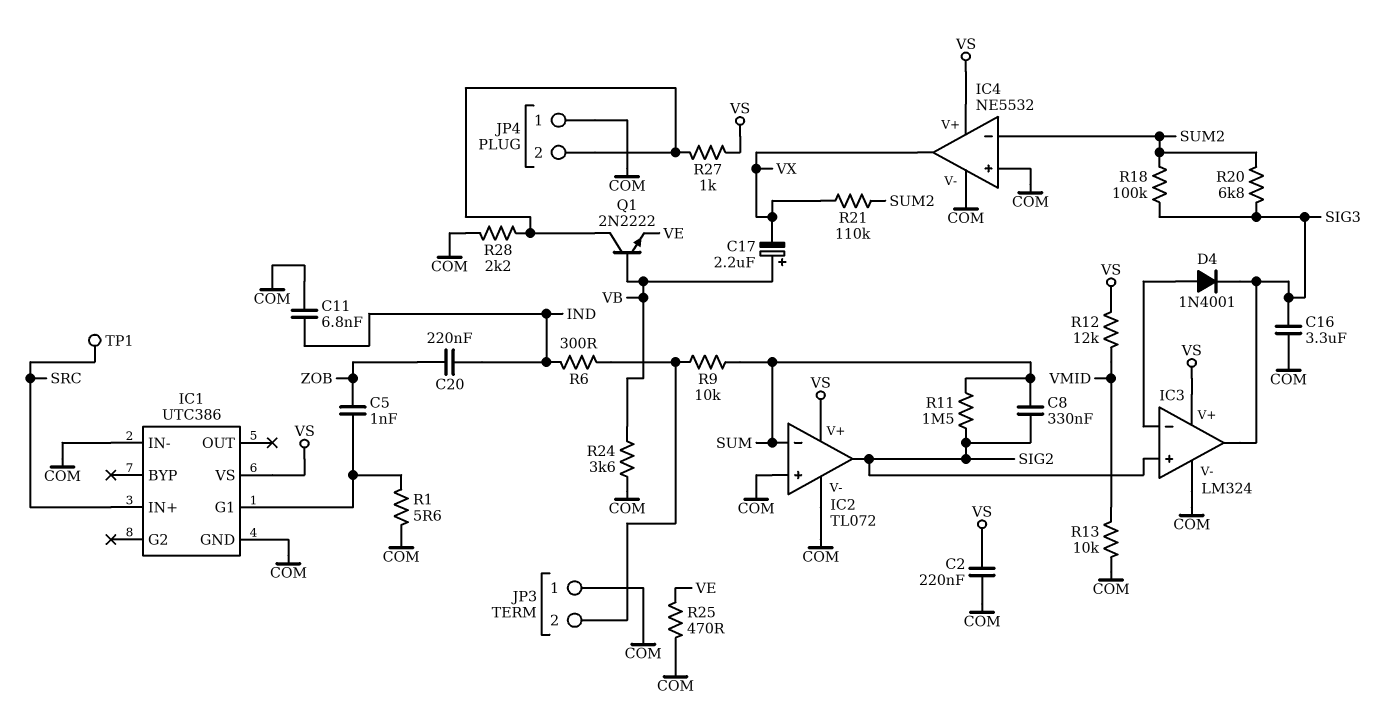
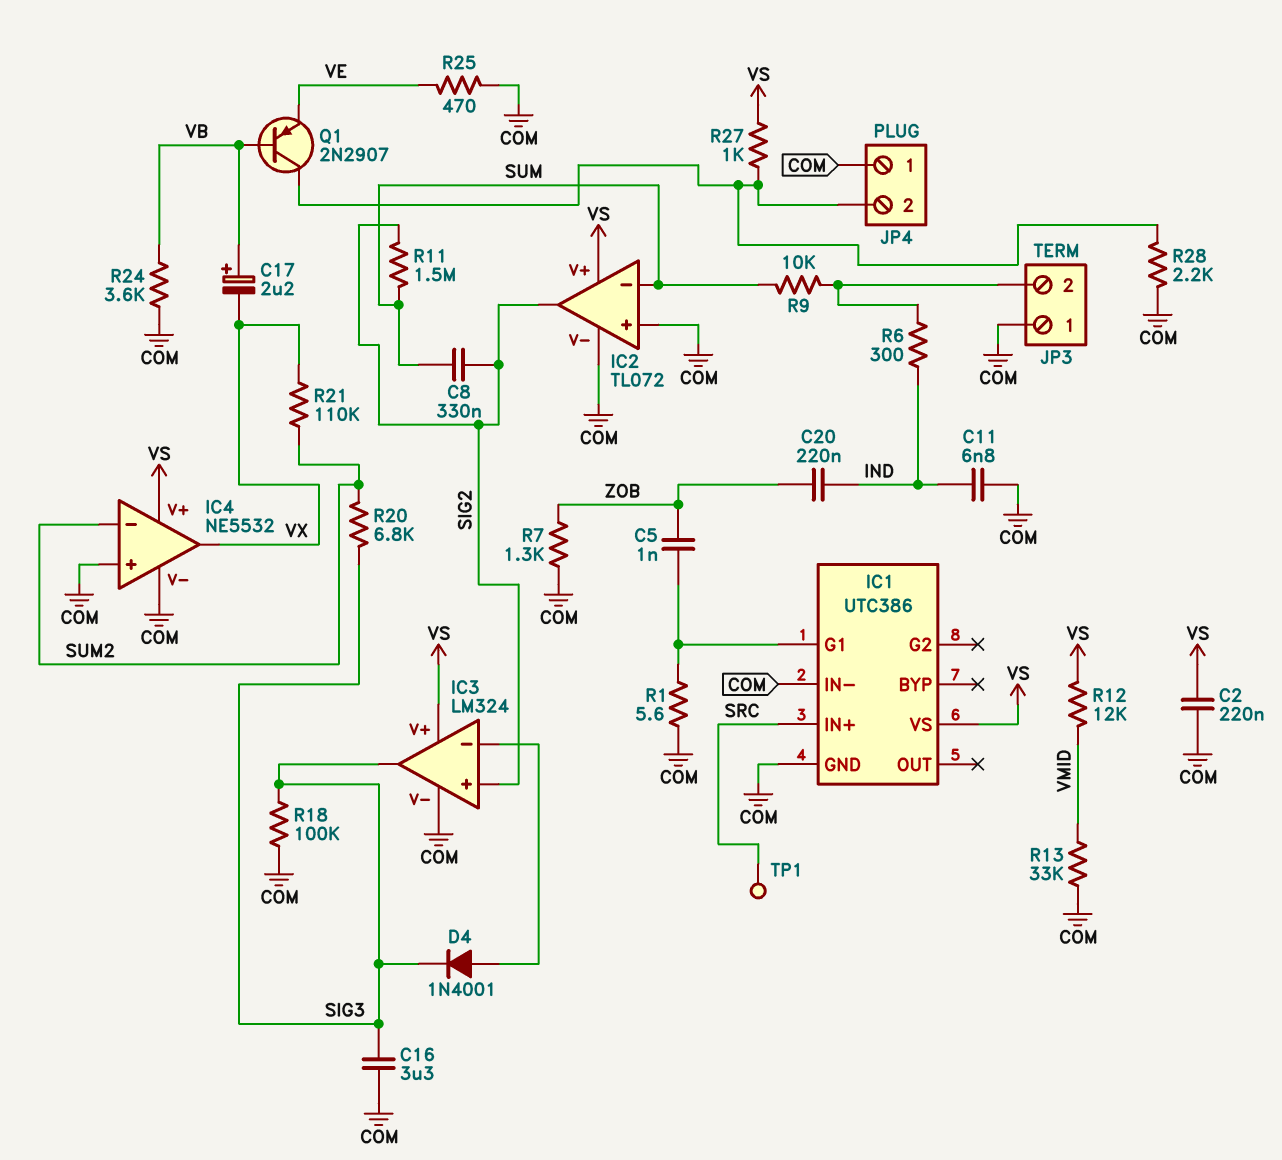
Q1: NPN 2N2222 (B VB, C JP4/2, E VE) -> PNP 2N2907 (B VB, C JP4/2, E VE)
R7: none -> 1.3k (COM, ZOB)
R13: 10k (COM, VMID) -> 33k (COM, VMID)
R18: 100k (SIG3, SUM2) -> 100k (COM, SIG3)

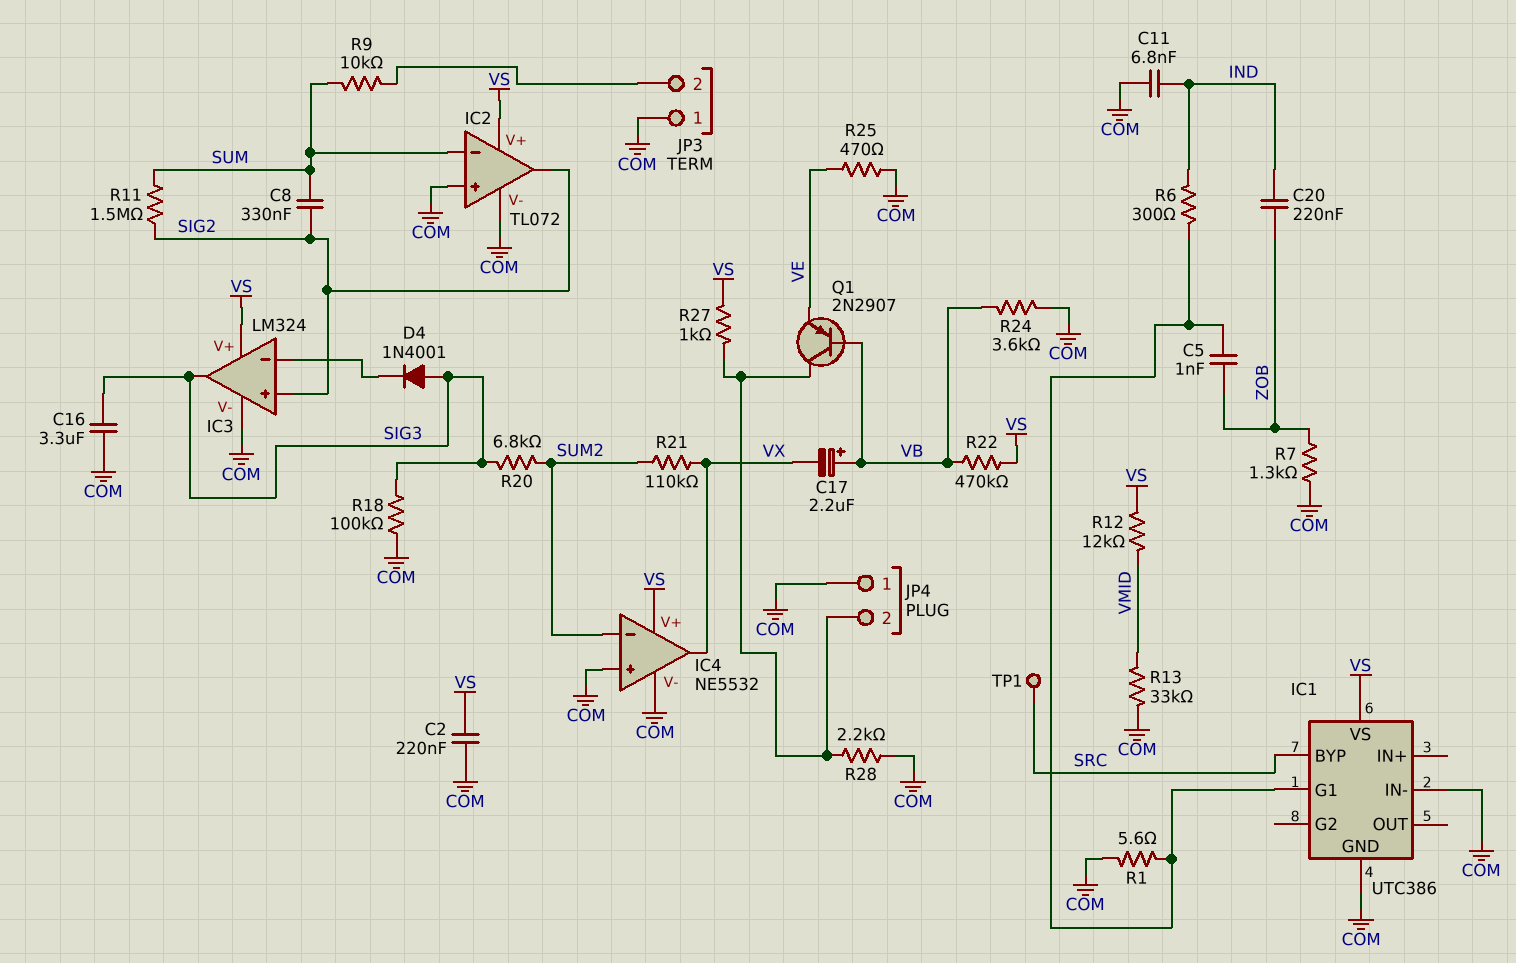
D4: diode 1N4001 (A IC3/in-, K SIG3) -> diode 1N4001 (A SIG3, K IC3/in-)
IC1 pin BYP: none -> SRC
IC1 pin IN+: SRC -> none
R6: 300 (IND, JP3/2) -> 300 (IC1/G1, IND)
R22: none -> 470k (VB, VS)

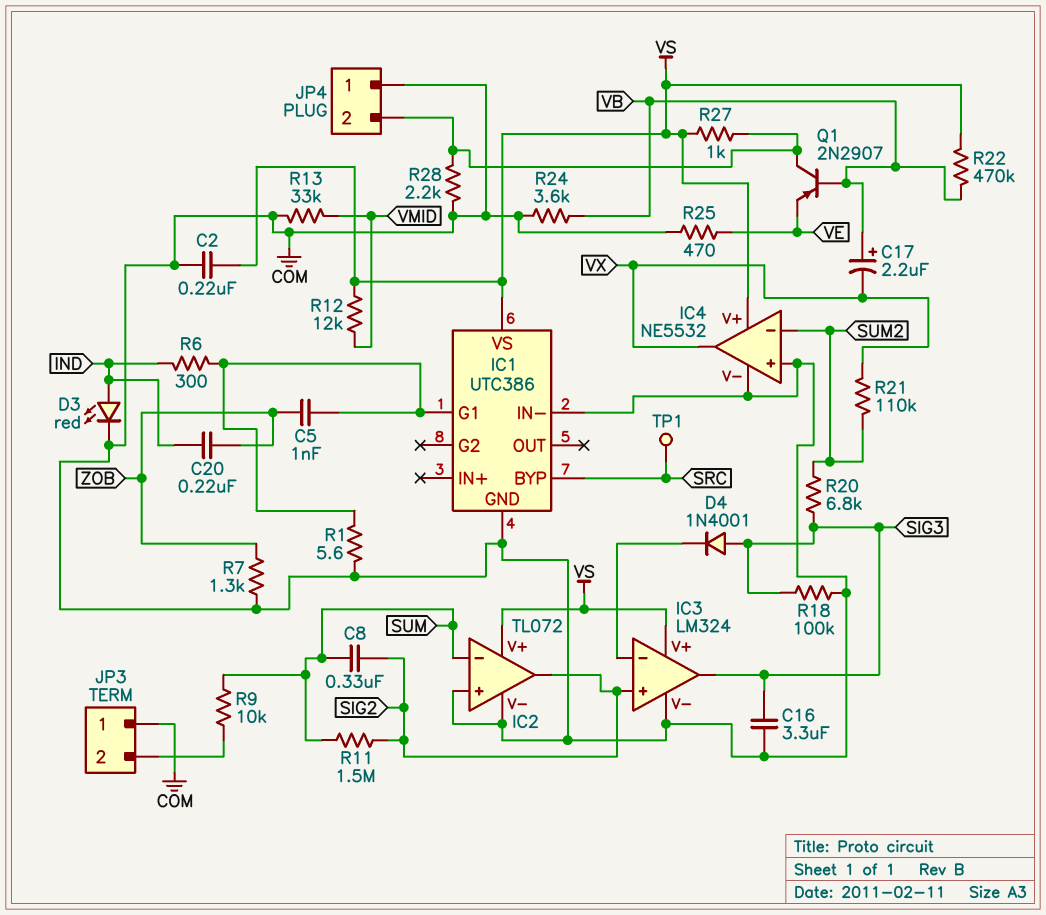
C11: 6.8nF (COM, IND) -> none
D3: none -> LED red (A IND, K COM)

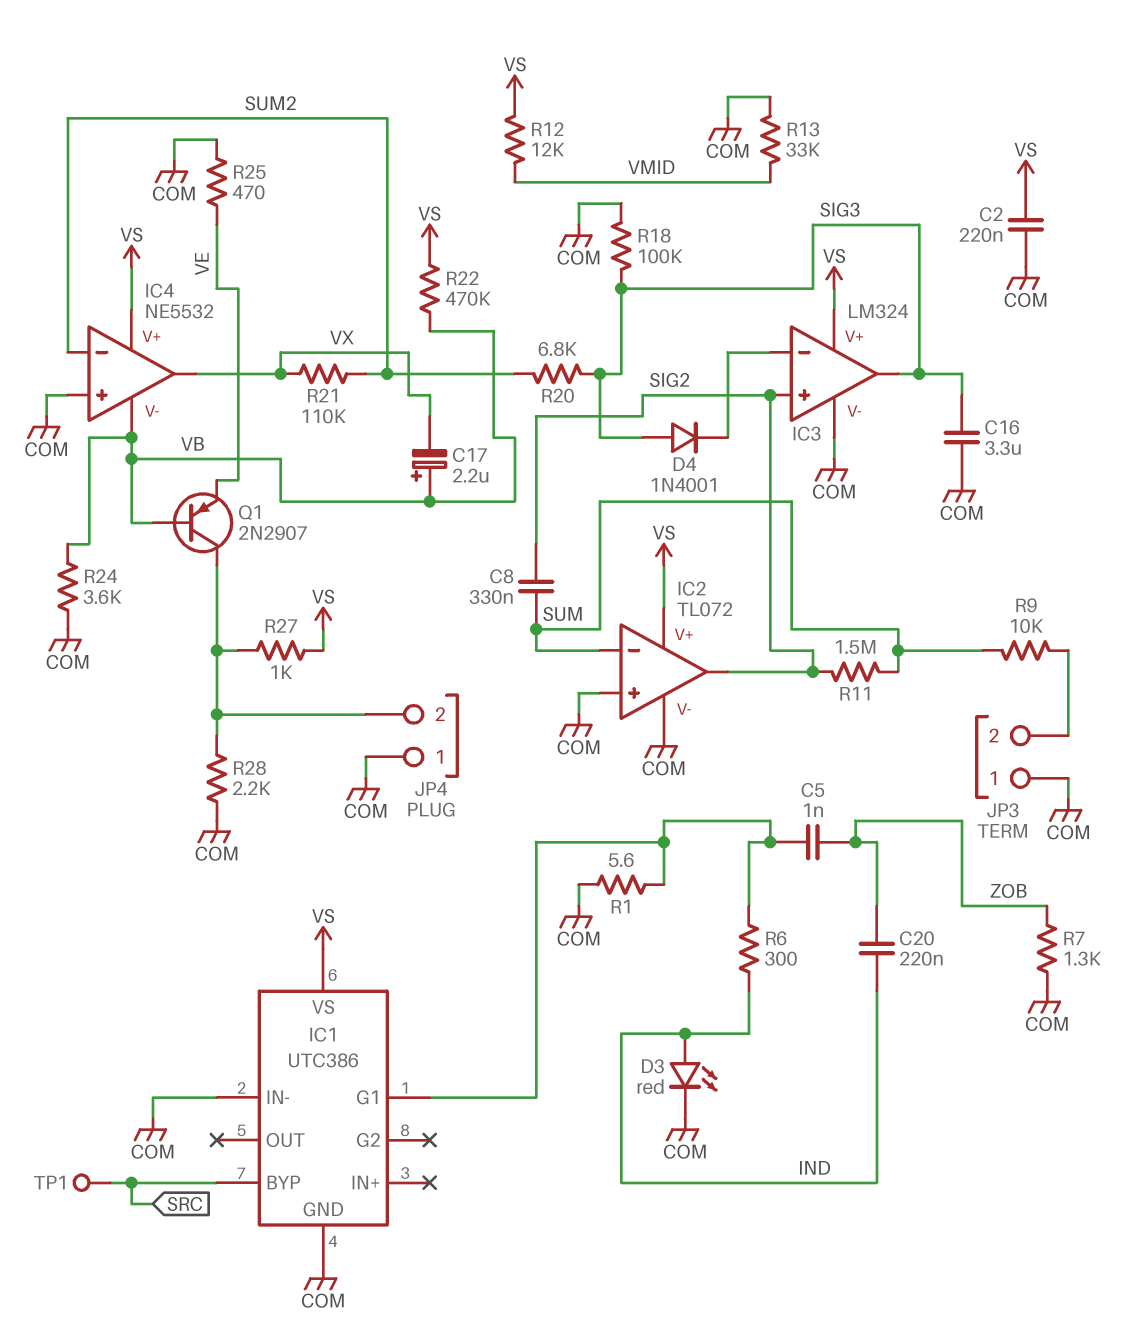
IC4 pin V-: COM -> VB

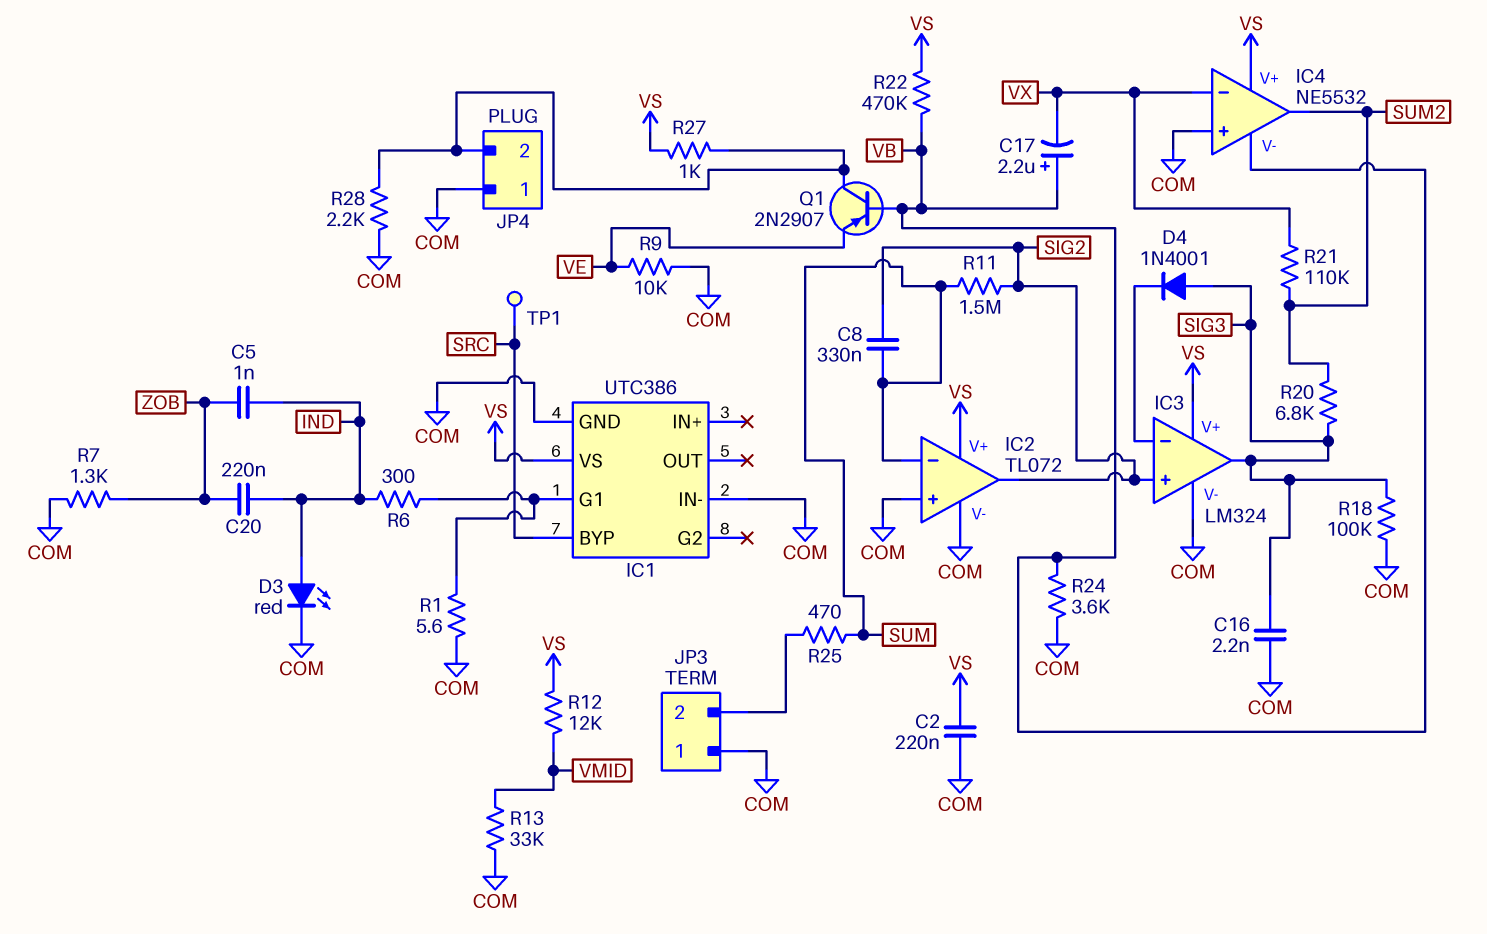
C5: 1nF (IC1/G1, ZOB) -> 1nF (IND, ZOB)
C16: 3.3uF (COM, SIG3) -> 2.2nF (COM, SIG3)
IC4 pin in-: SUM2 -> VX
IC4 pin out: VX -> SUM2
R9: 10k (JP3/2, SUM) -> 10k (COM, VE)
R25: 470 (COM, VE) -> 470 (JP3/2, SUM)

